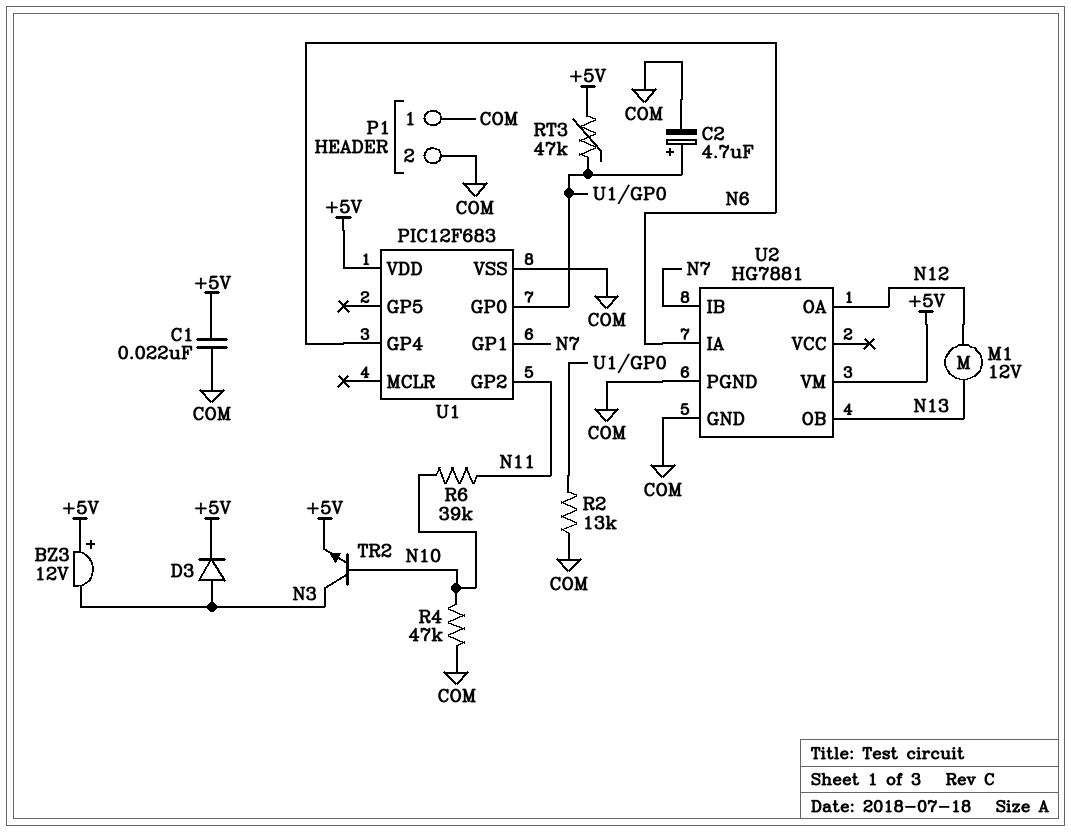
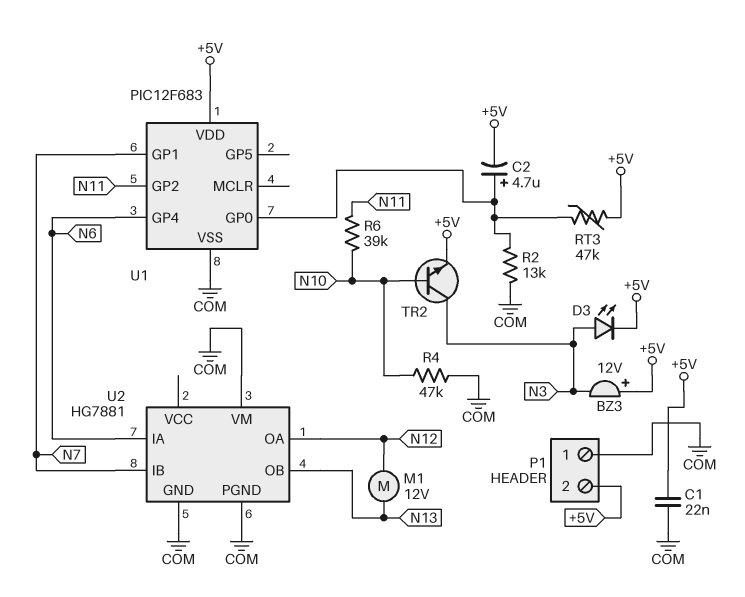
C2: 4.7uF (plus U1/GP0, minus COM) -> 4.7uF (plus U1/GP0, minus +5V)
D3: diode (A N3, K +5V) -> LED (A N3, K +5V)
P1 pin 2: COM -> +5V
U2 pin VM: +5V -> COM

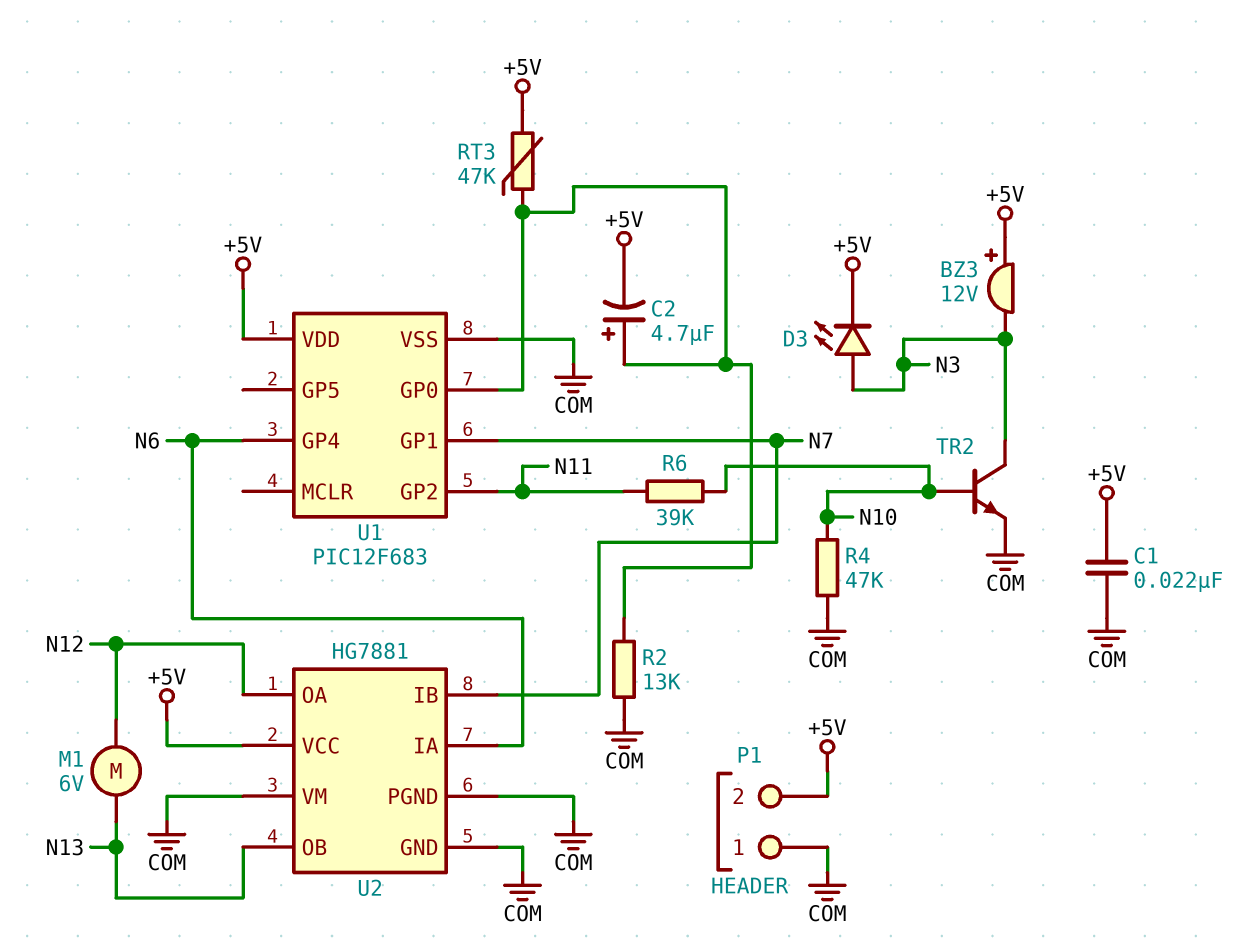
M1: motor 12V (N12, N13) -> motor 6V (N12, N13)
TR2: NPN (B N10, C N3, E +5V) -> NPN (B N10, C N3, E COM)
U2 pin VCC: none -> +5V

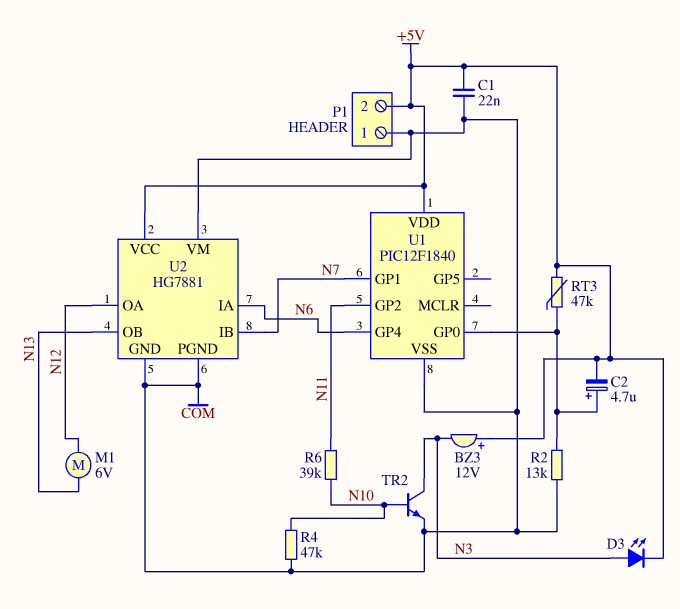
U1: PIC12F683 -> PIC12F1840

